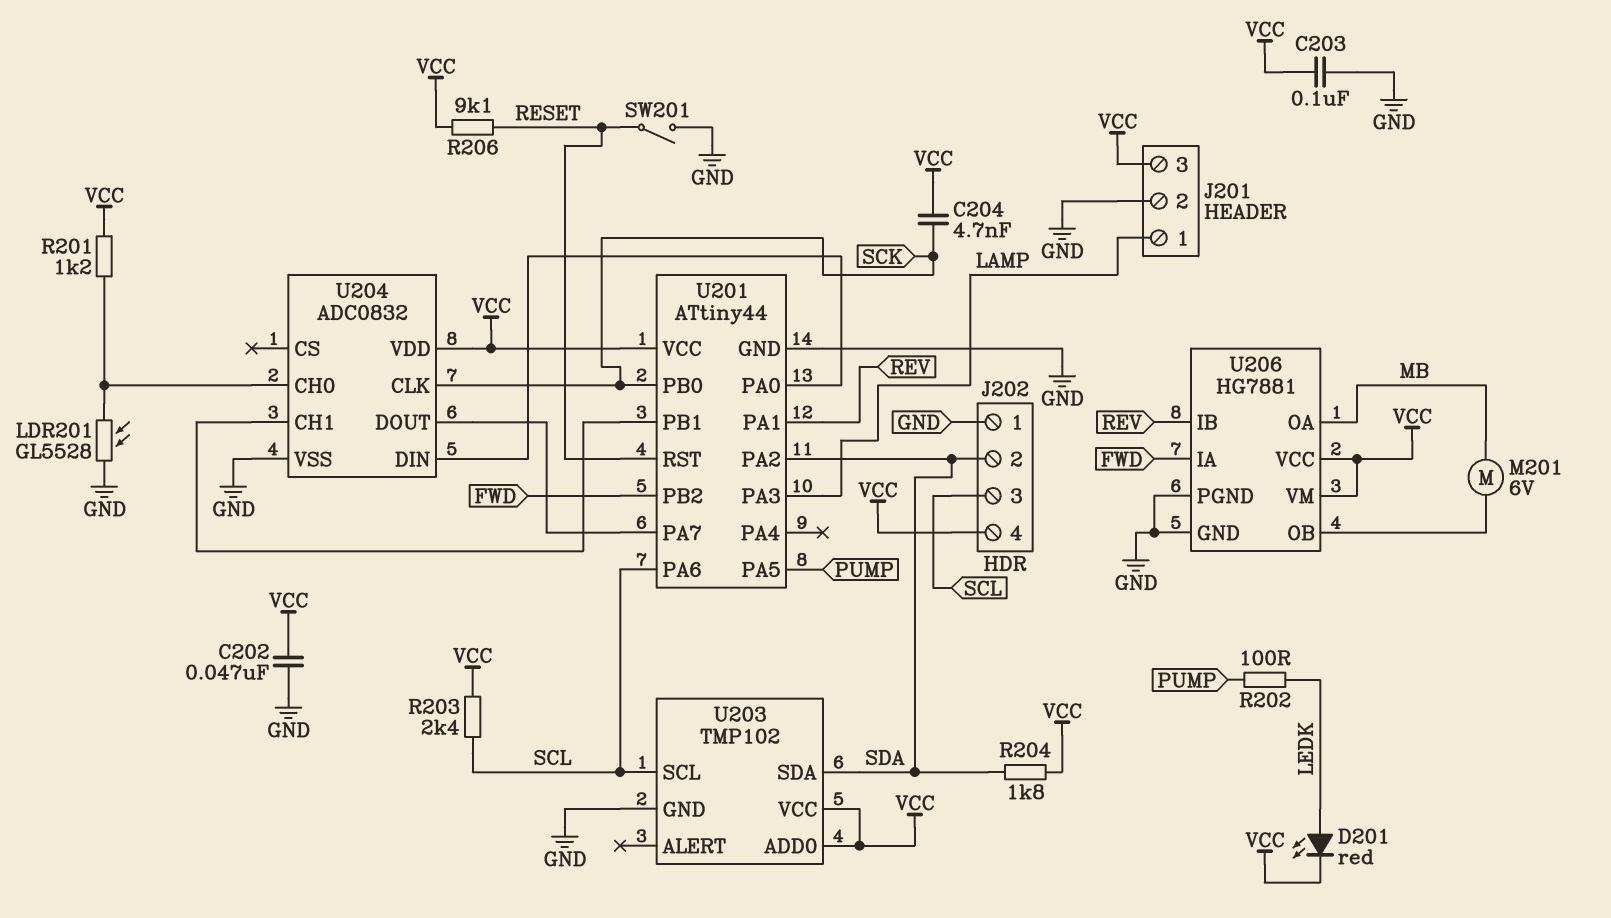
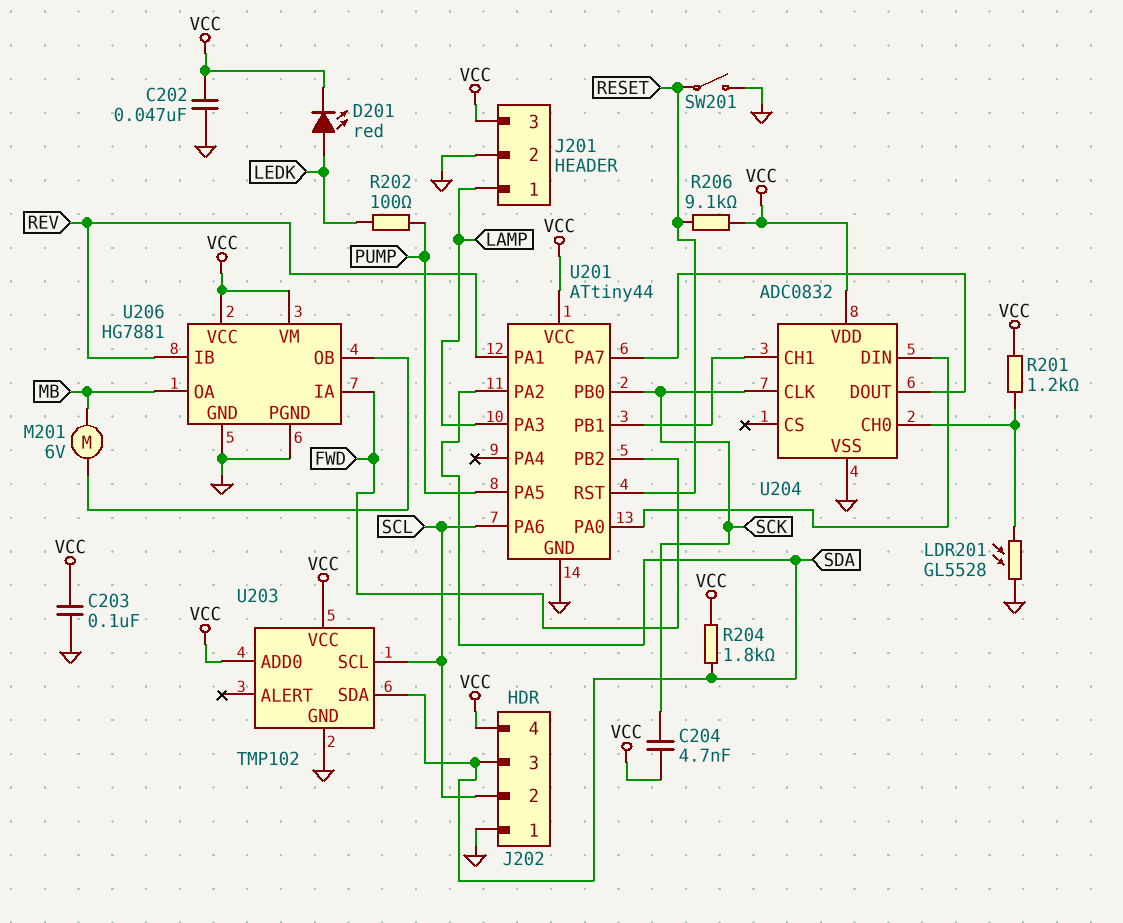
J202 pin 2: SDA -> SCL
J202 pin 3: SCL -> SDA
R203: 2.4k (SCL, VCC) -> none

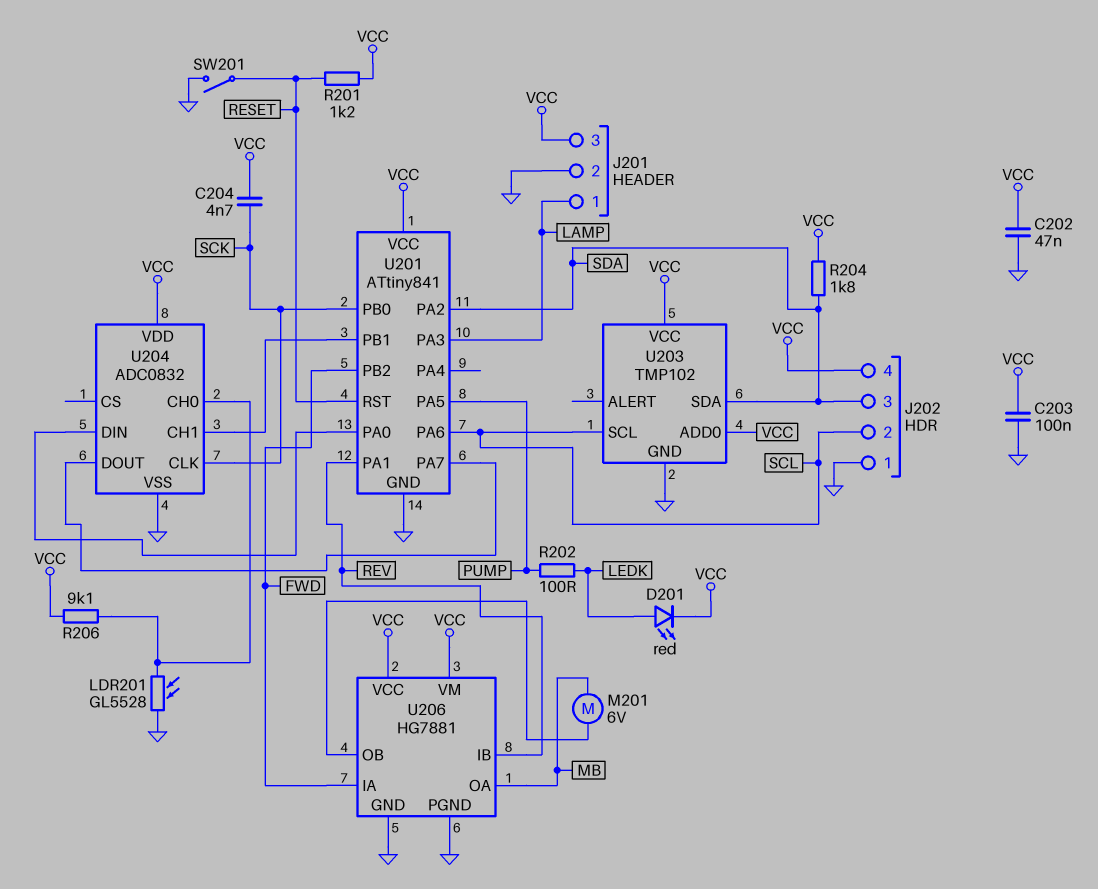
R201: 1.2k (U204/CH0, VCC) -> 1.2k (RESET, VCC)
R206: 9.1k (RESET, VCC) -> 9.1k (U204/CH0, VCC)
U201: ATtiny44 -> ATtiny841

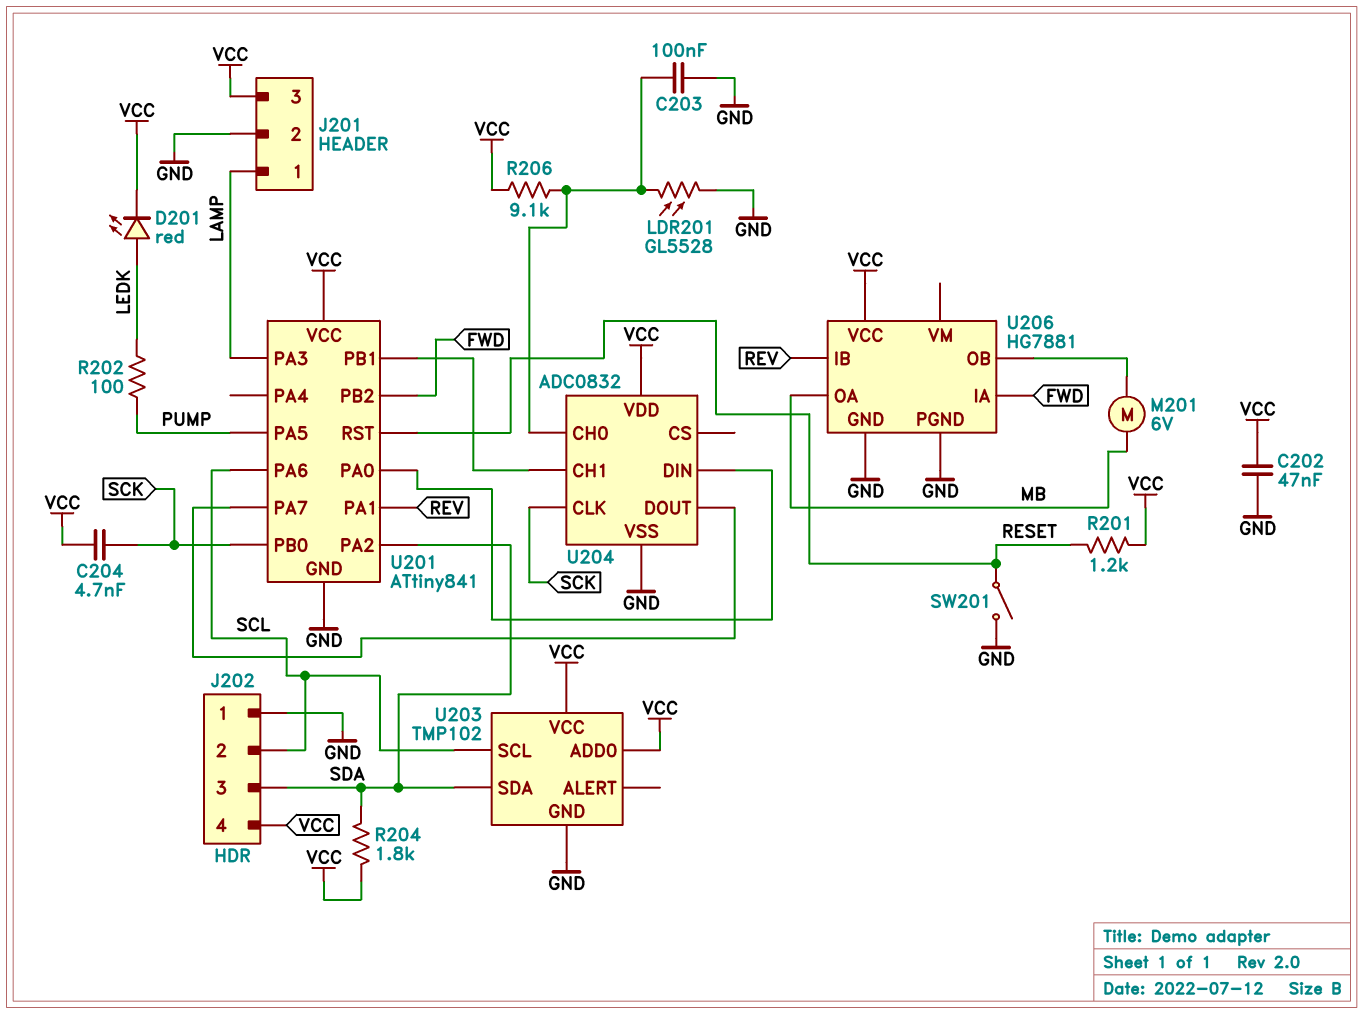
C203: 100nF (GND, VCC) -> 100nF (GND, U204/CH0)
U206 pin VM: VCC -> none

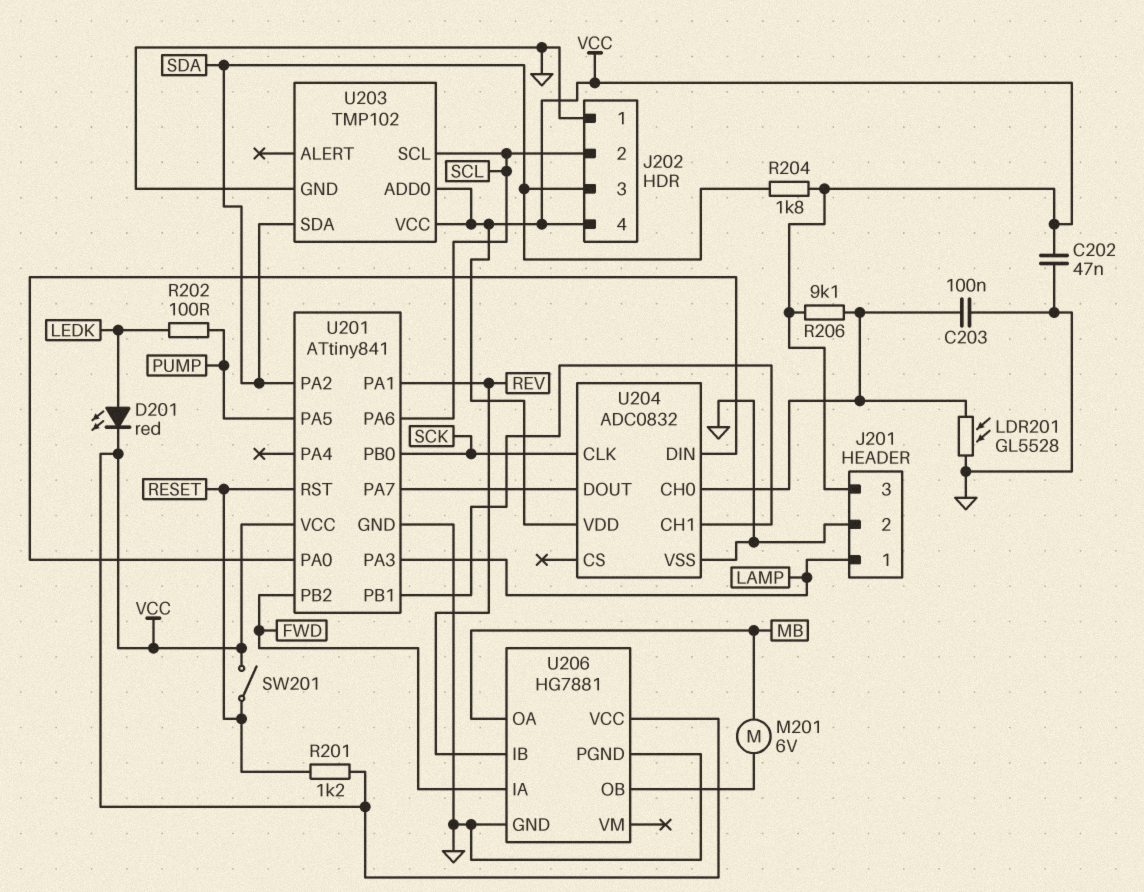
C204: 4.7nF (SCK, VCC) -> none
SW201: switch (GND, RESET) -> switch (RESET, VCC)

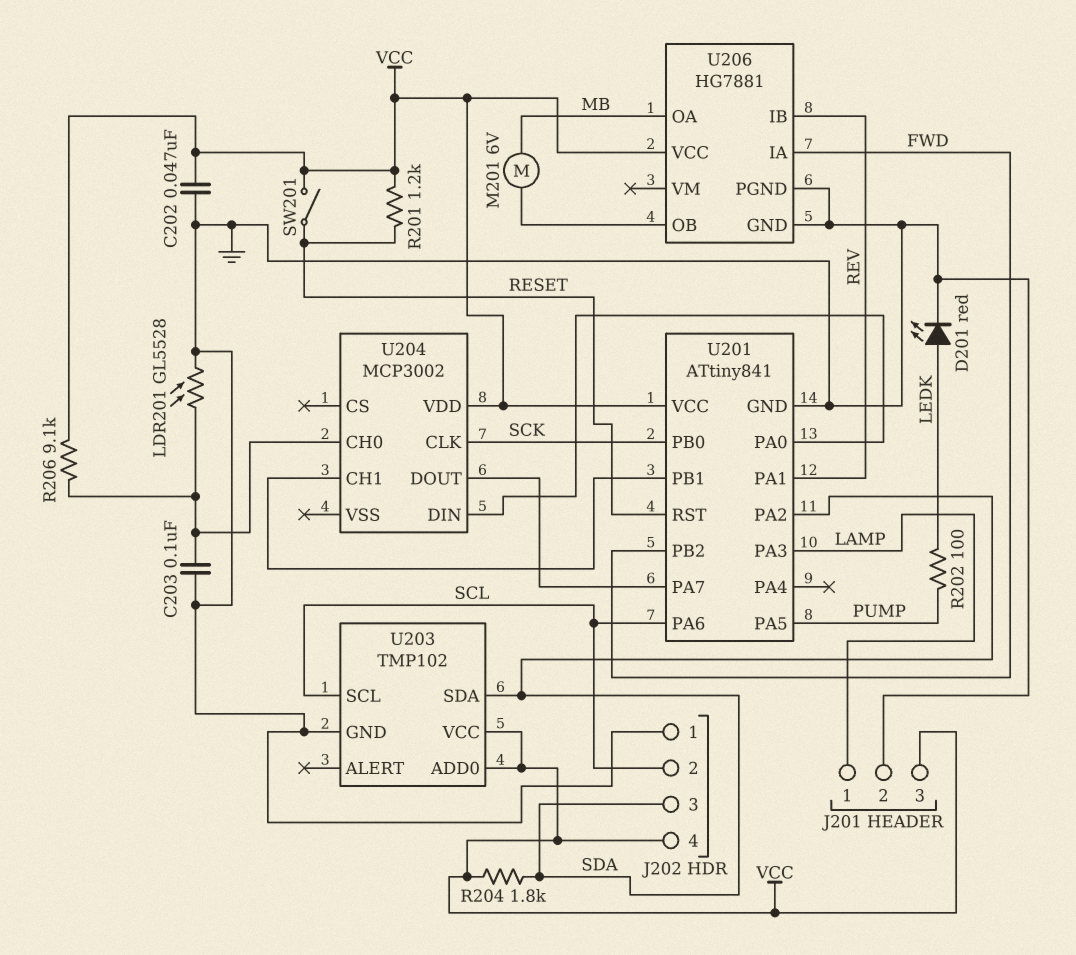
D201: LED red (A LEDK, K VCC) -> LED red (A LEDK, K GND)
U204: ADC0832 -> MCP3002
U204 pin VSS: GND -> none

